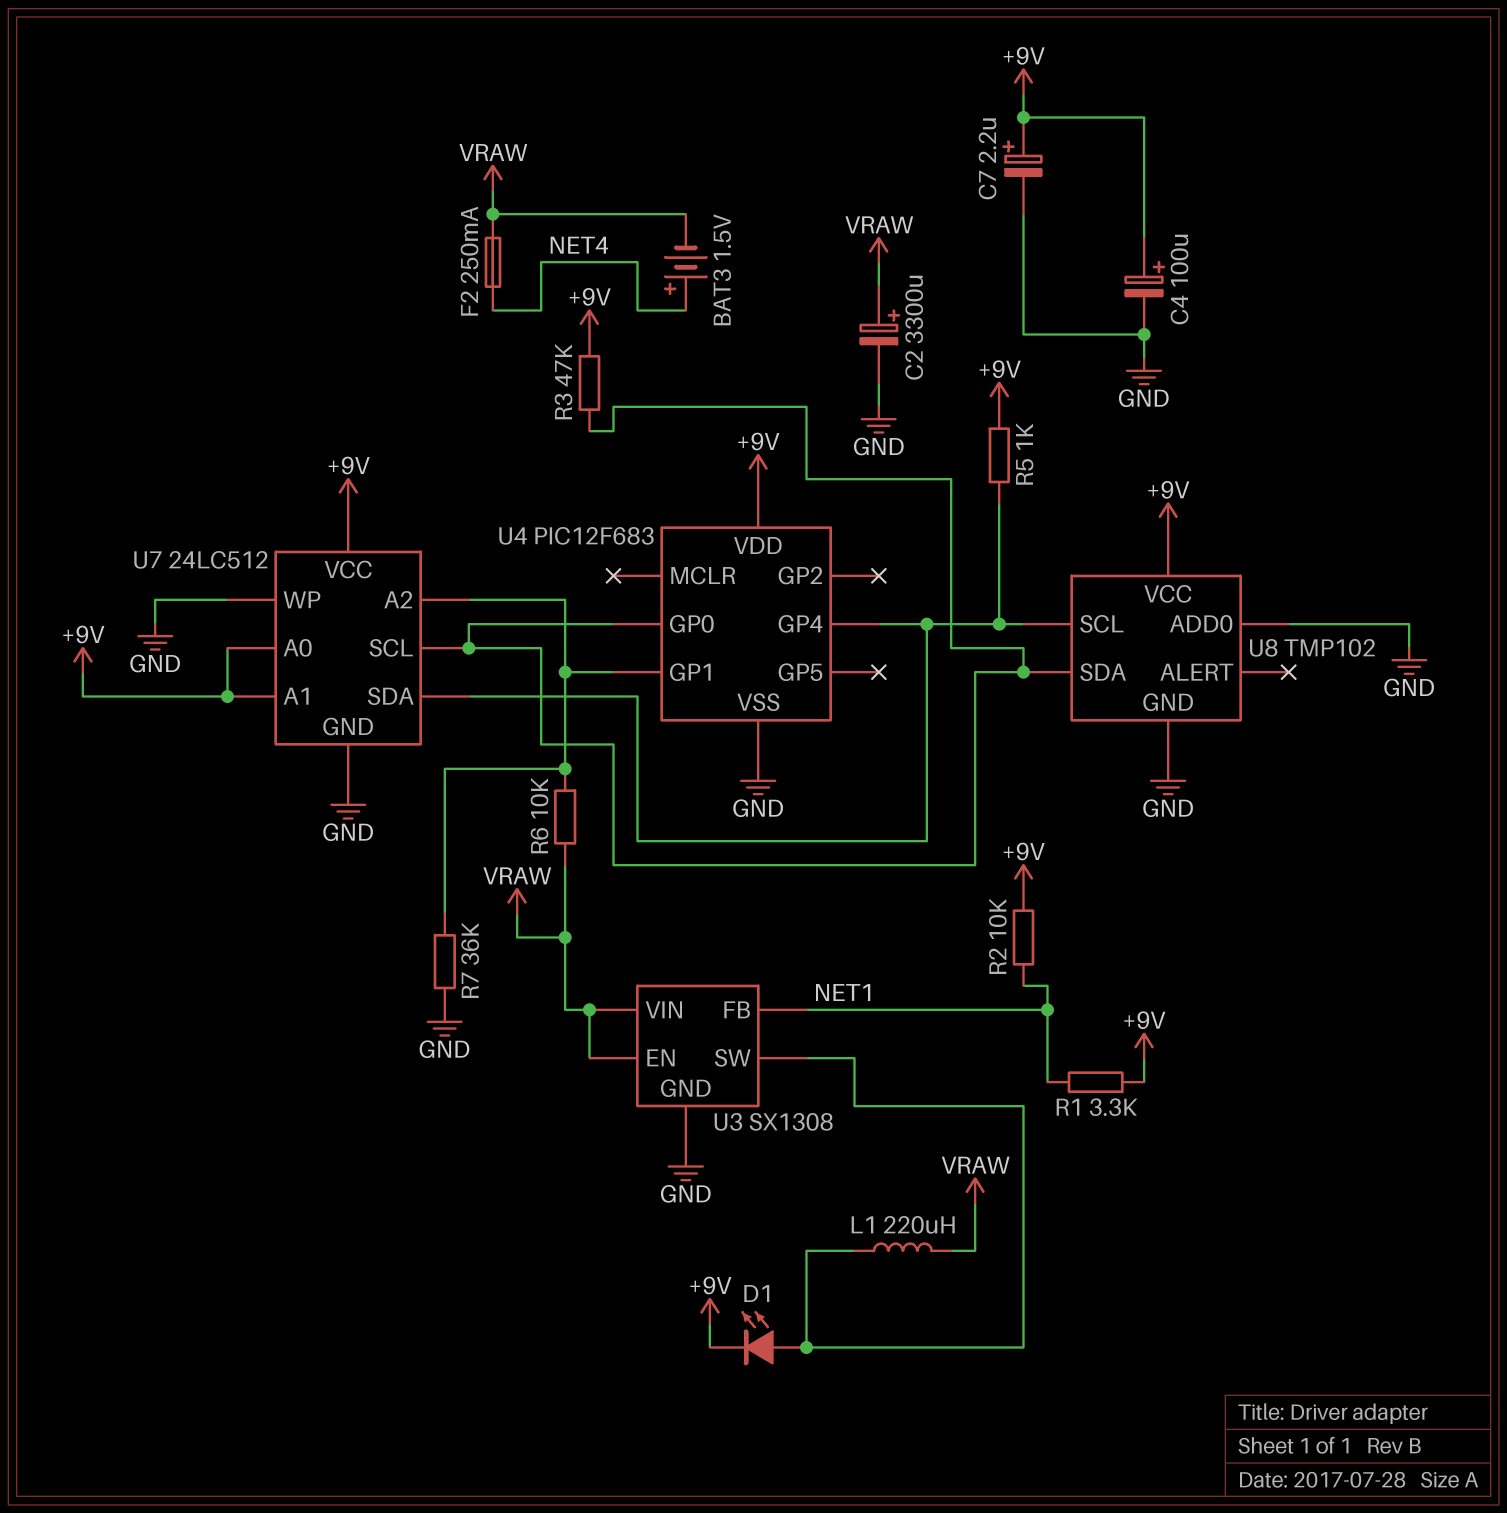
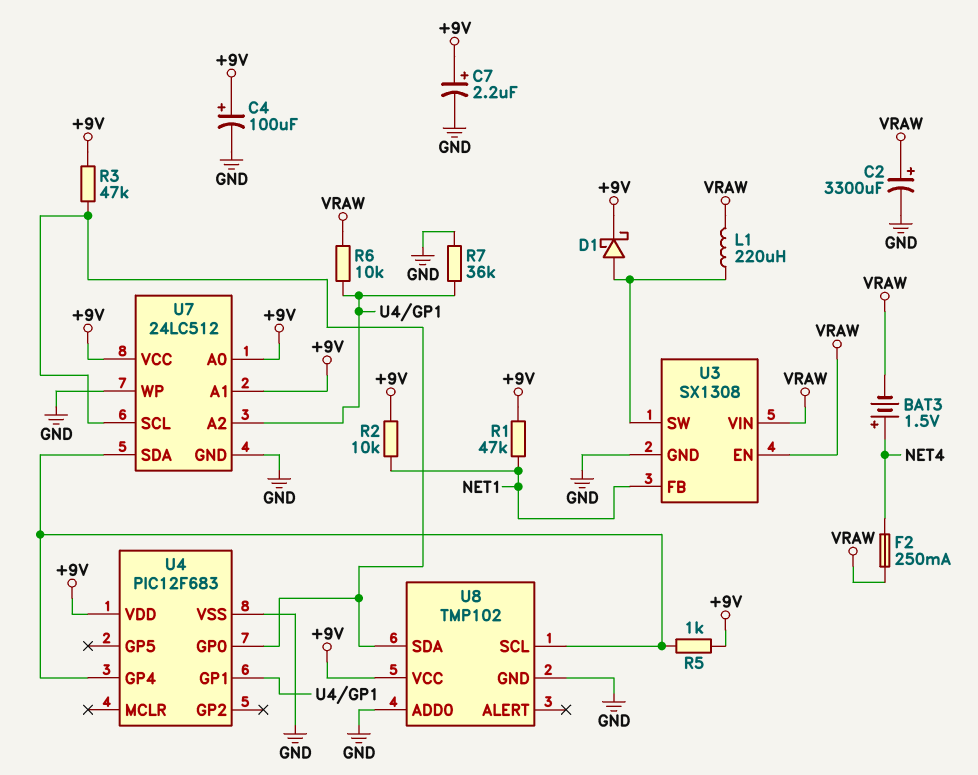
D1: LED (A U3/SW, K +9V) -> schottky (A U3/SW, K +9V)
R1: 3.3k (+9V, NET1) -> 47k (+9V, NET1)

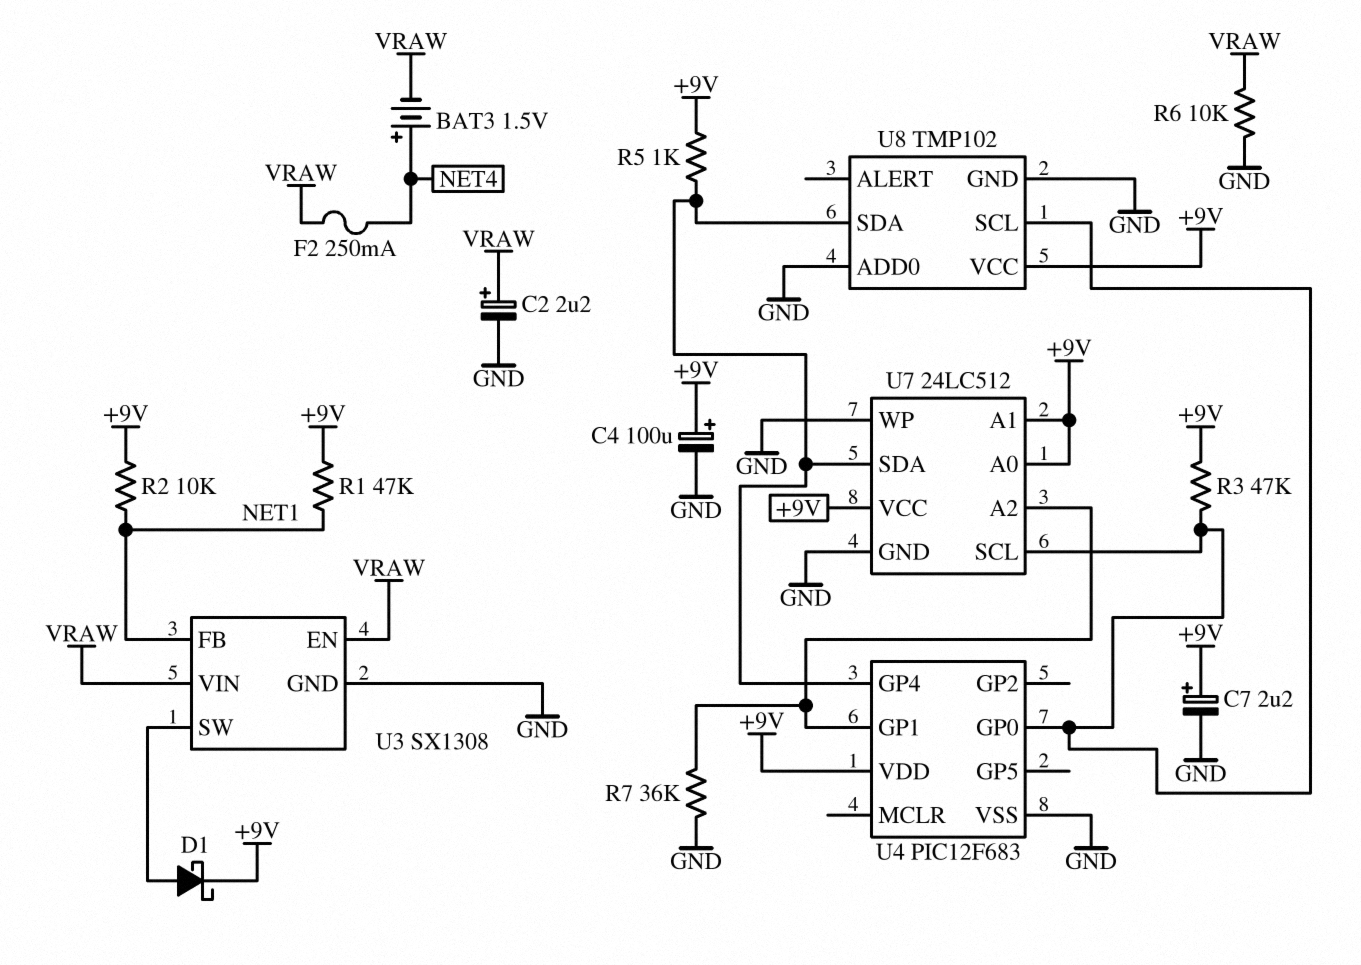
C2: 3300uF (plus VRAW, minus GND) -> 2.2uF (plus VRAW, minus GND)
L1: 220uH (U3/SW, VRAW) -> none
R6: 10k (U4/GP1, VRAW) -> 10k (GND, VRAW)
U8 pin SCL: U4/GP4 -> U4/GP0
U8 pin SDA: U4/GP0 -> U4/GP4

